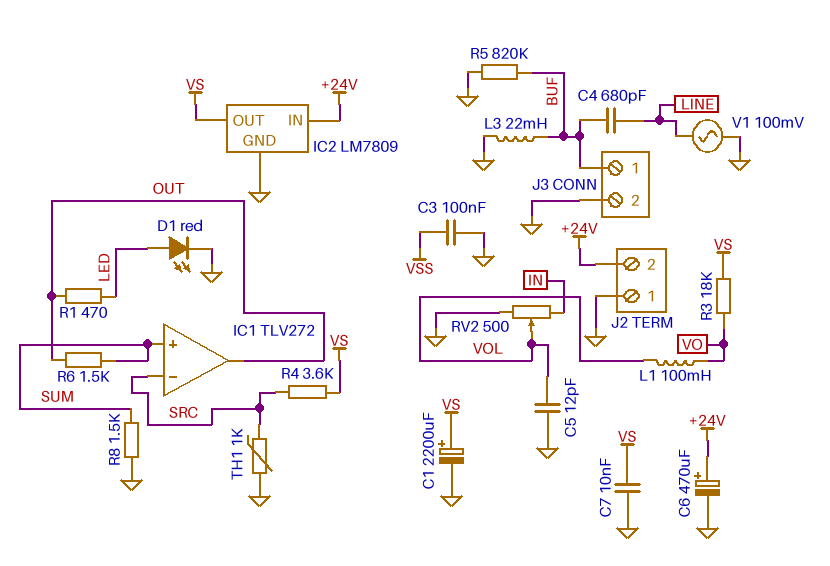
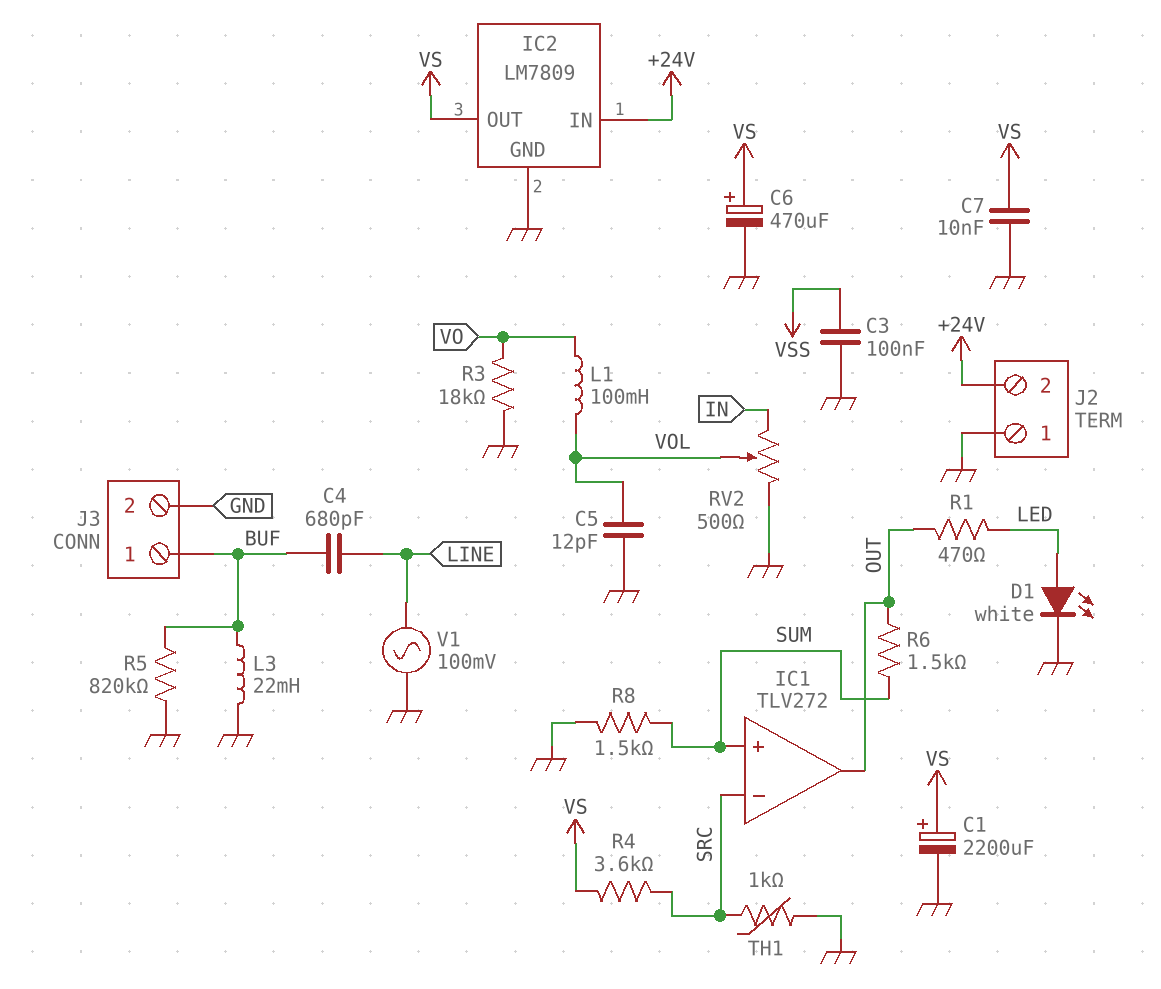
C6: 470uF (plus +24V, minus GND) -> 470uF (plus VS, minus GND)
D1: LED red (A LED, K GND) -> LED white (A LED, K GND)
R3: 18k (VO, VS) -> 18k (GND, VO)

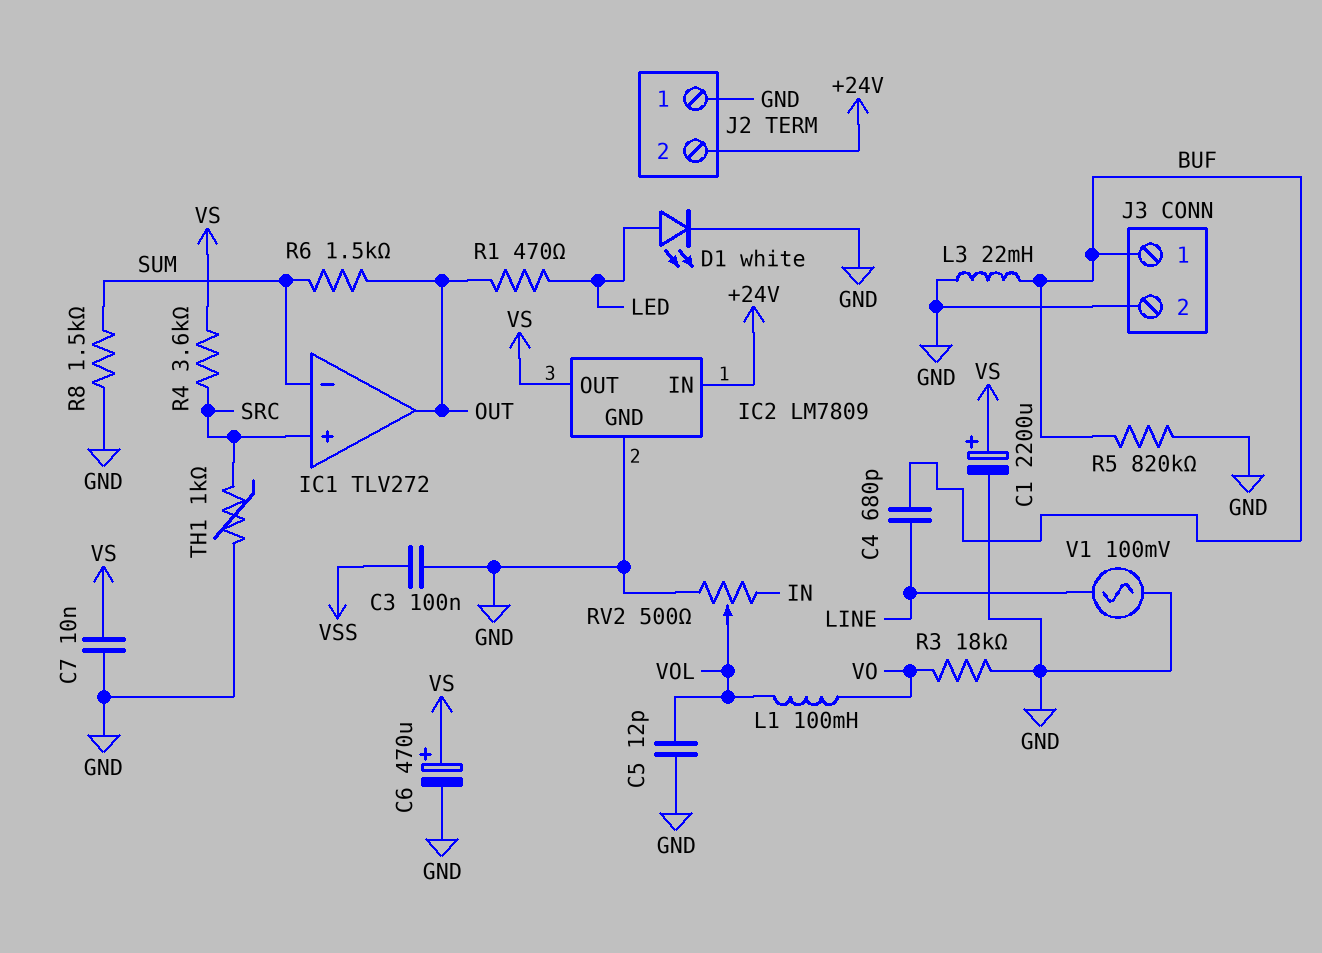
IC1 pin in+: SUM -> SRC
IC1 pin in-: SRC -> SUM

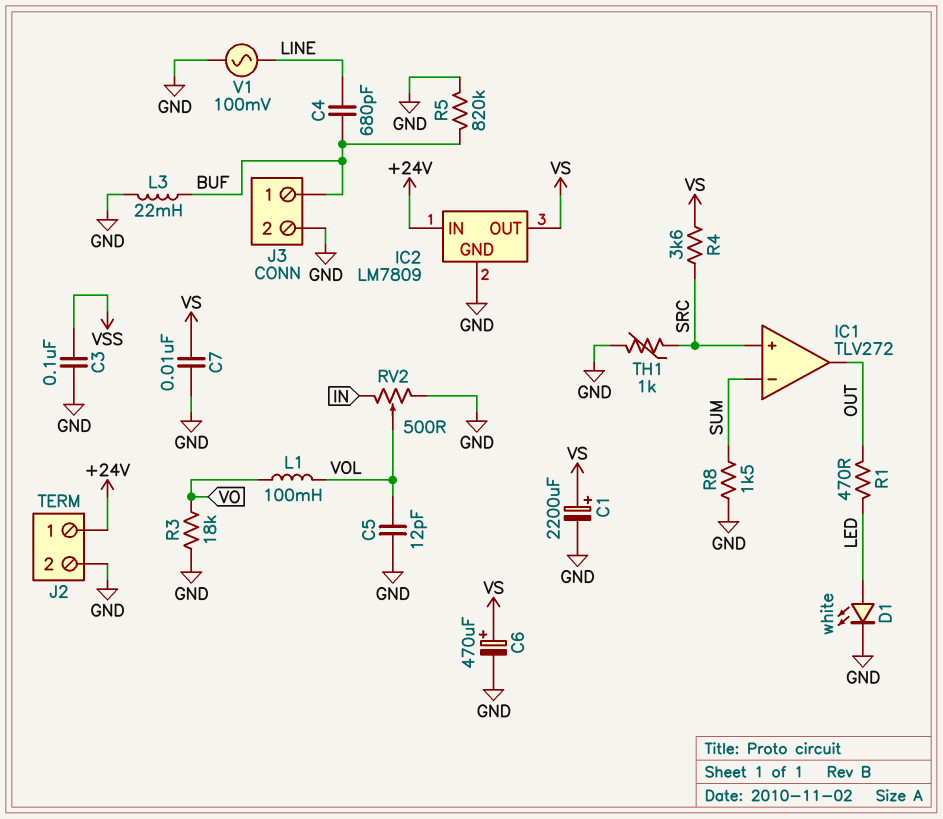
J2 pin 1: GND -> +24V
J2 pin 2: +24V -> GND
R6: 1.5k (OUT, SUM) -> none

